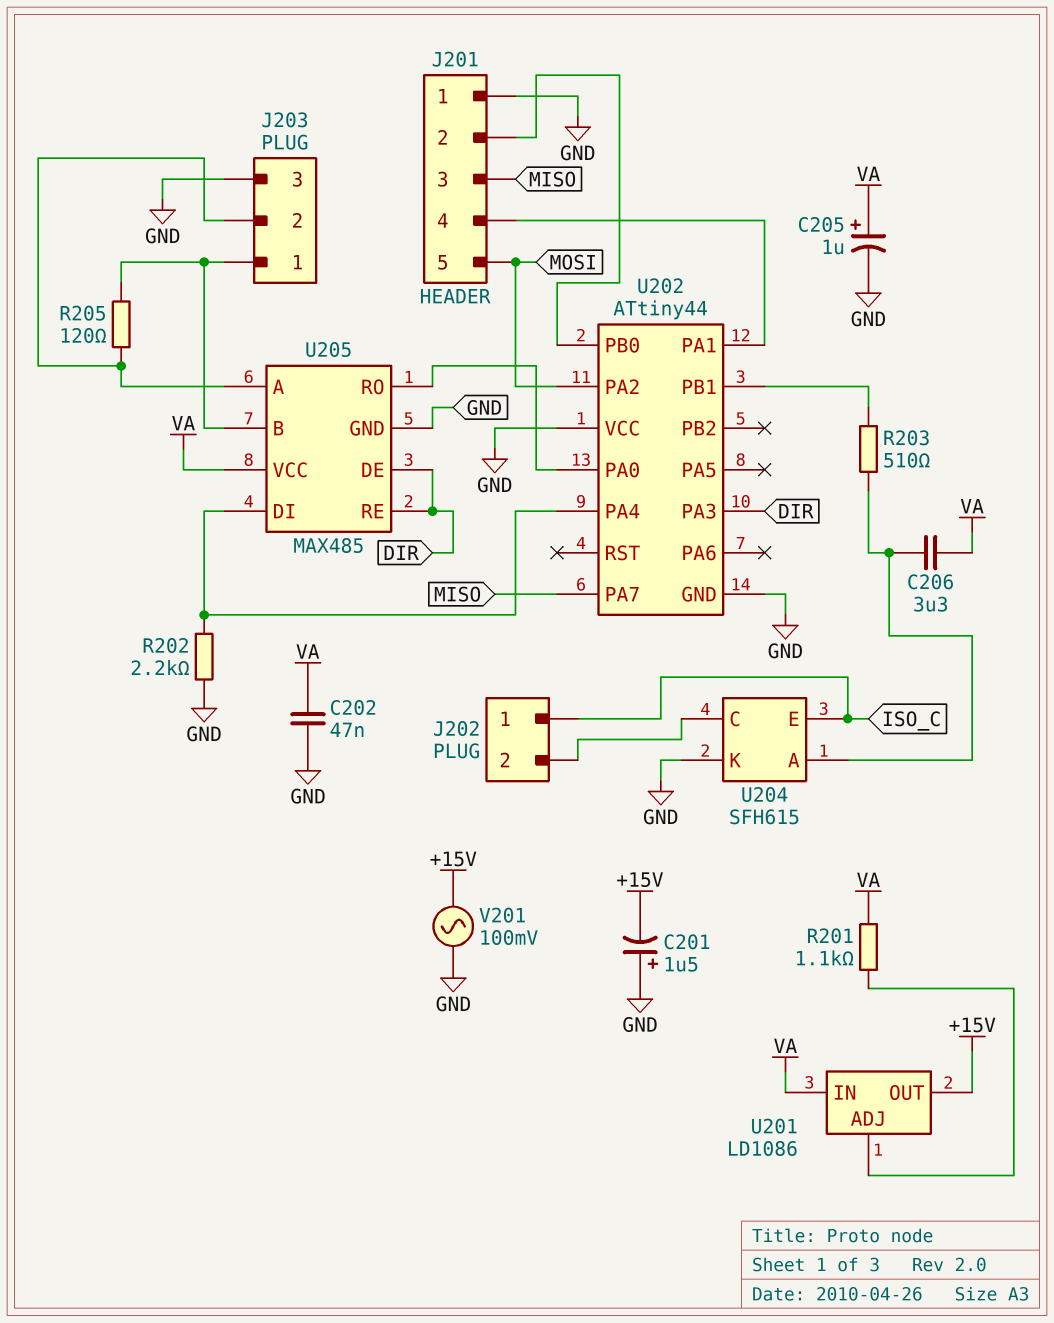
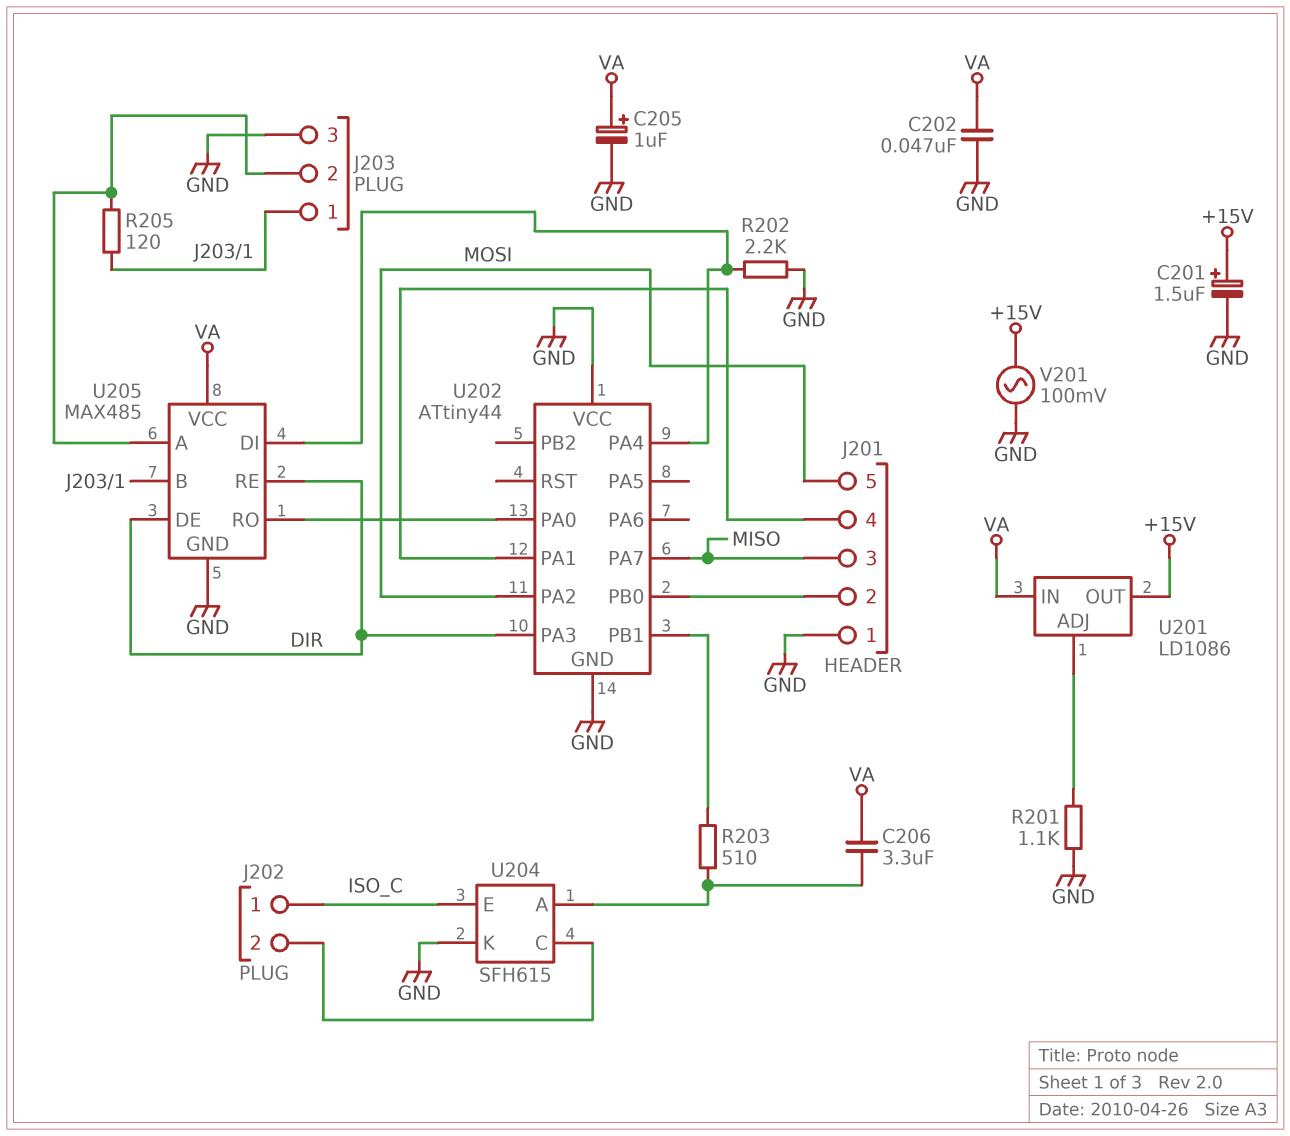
C201: 1.5uF (plus GND, minus +15V) -> 1.5uF (plus +15V, minus GND)
R201: 1.1k (U201/ADJ, VA) -> 1.1k (GND, U201/ADJ)

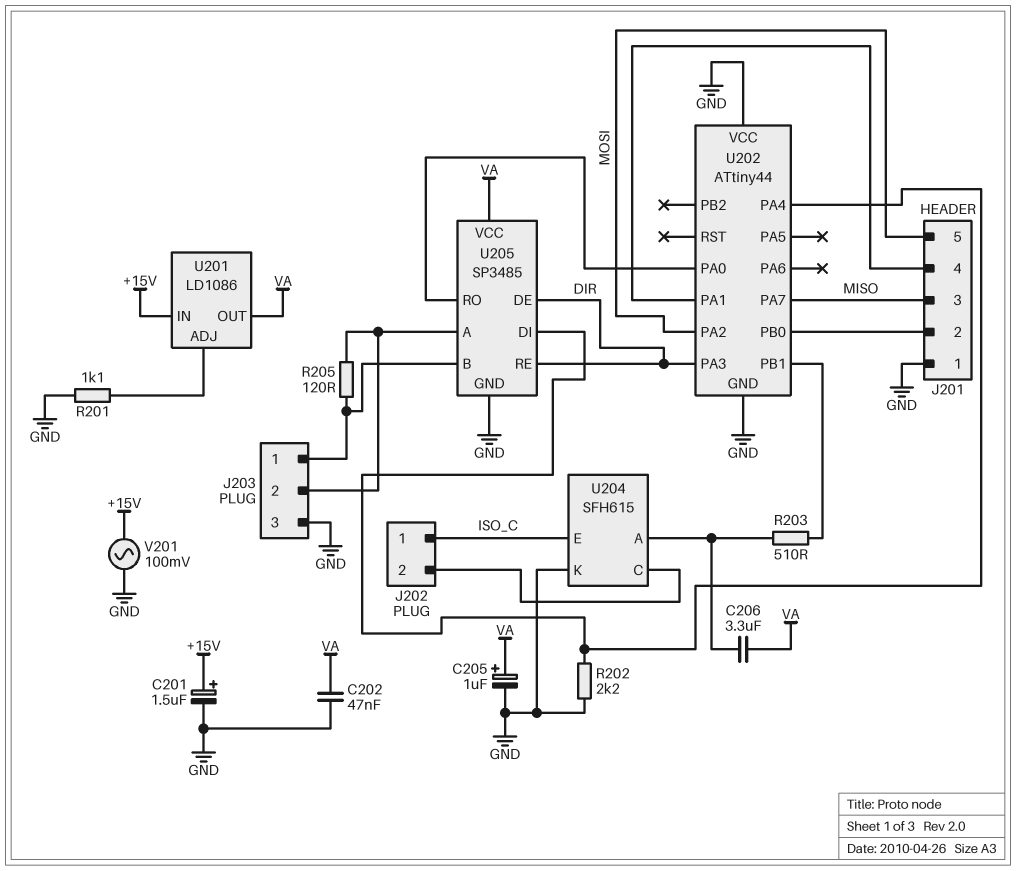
U201 pin IN: VA -> +15V
U201 pin OUT: +15V -> VA
U205: MAX485 -> SP3485

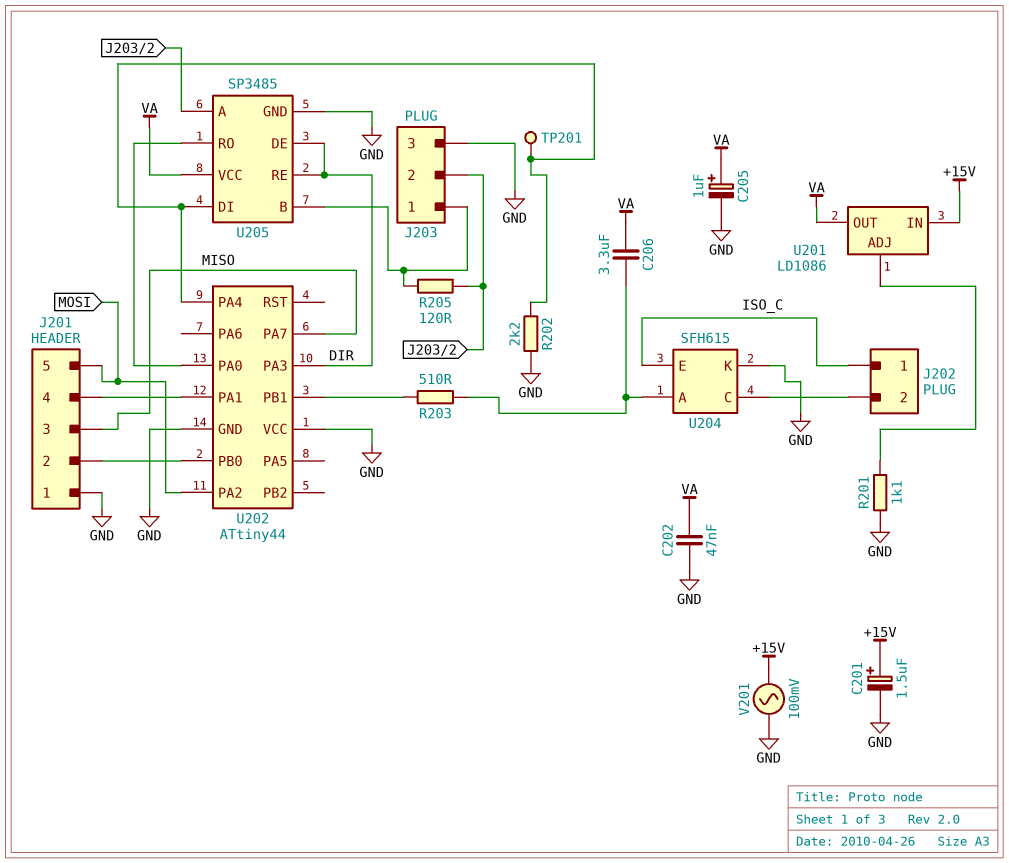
TP201: none -> test point (U202/PA4)

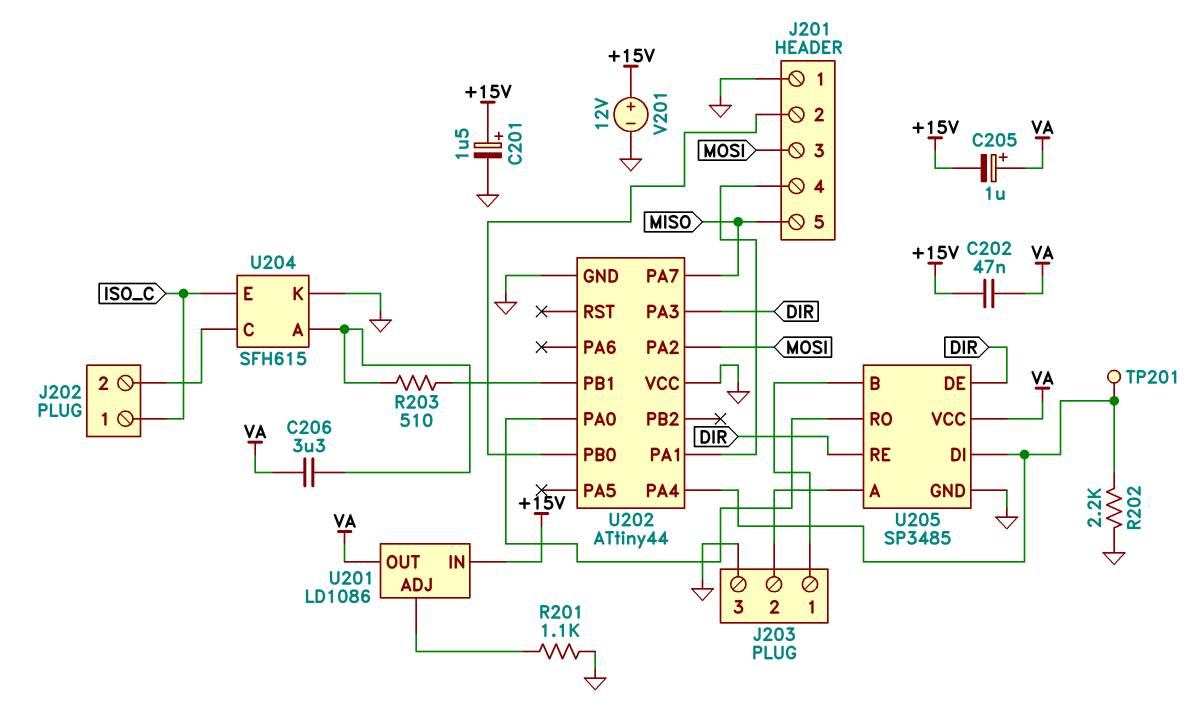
C202: 47nF (GND, VA) -> 47nF (+15V, VA)
C205: 1uF (plus VA, minus GND) -> 1uF (plus VA, minus +15V)
J201 pin 3: MISO -> MOSI
J201 pin 5: MOSI -> MISO
R205: 120 (J203/1, J203/2) -> none
V201: AC 100mV (+15V, GND) -> 12V (plus +15V, minus GND)

